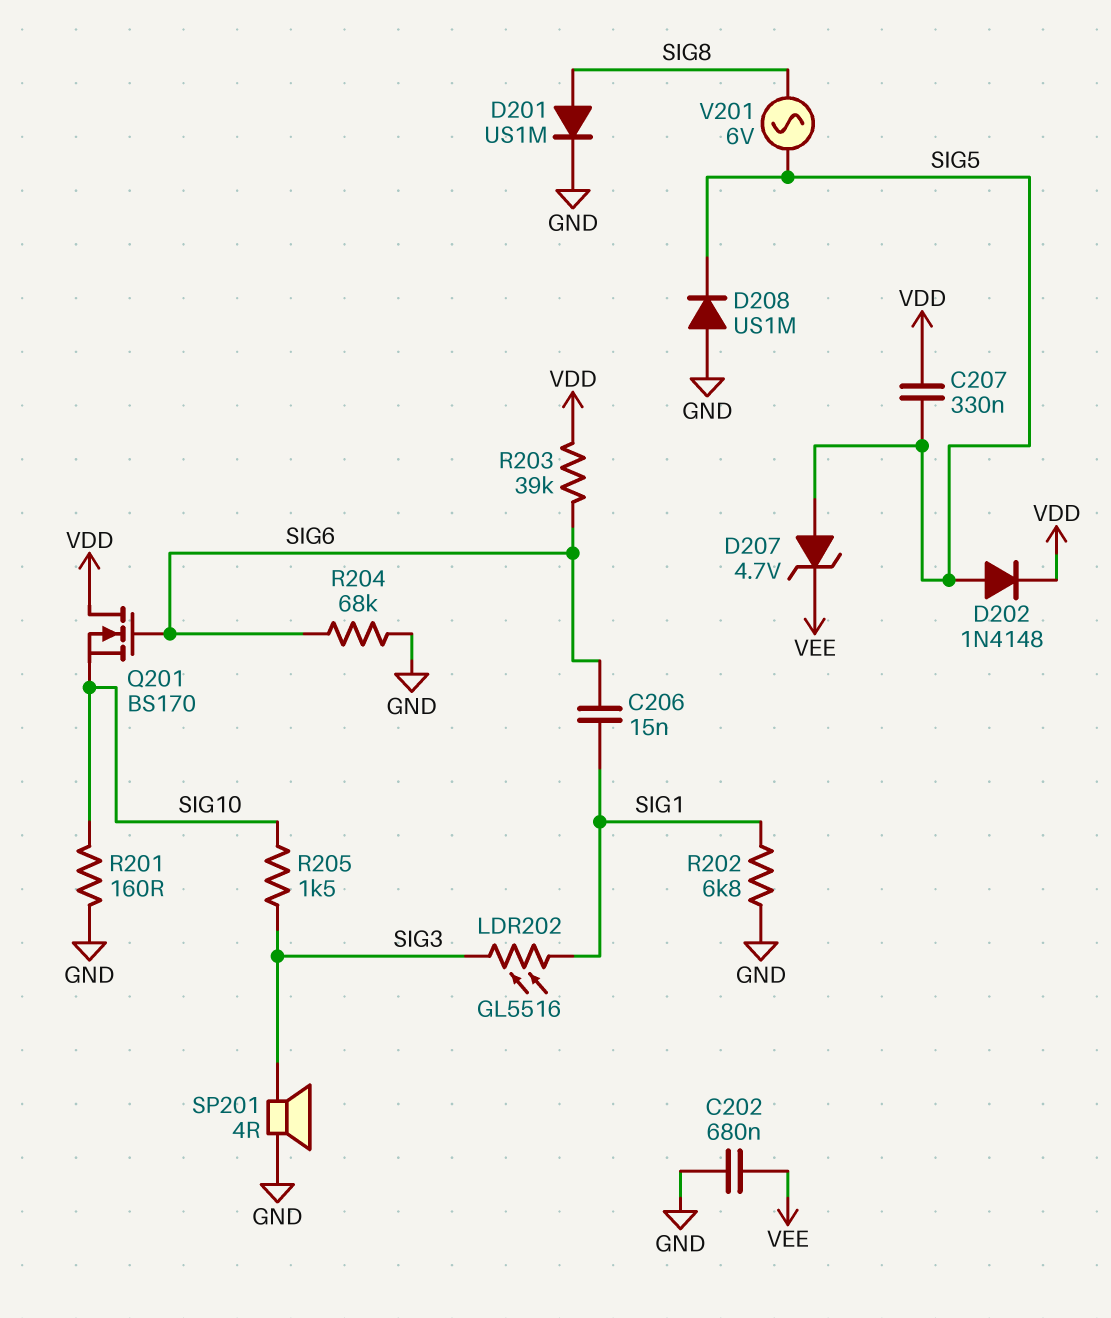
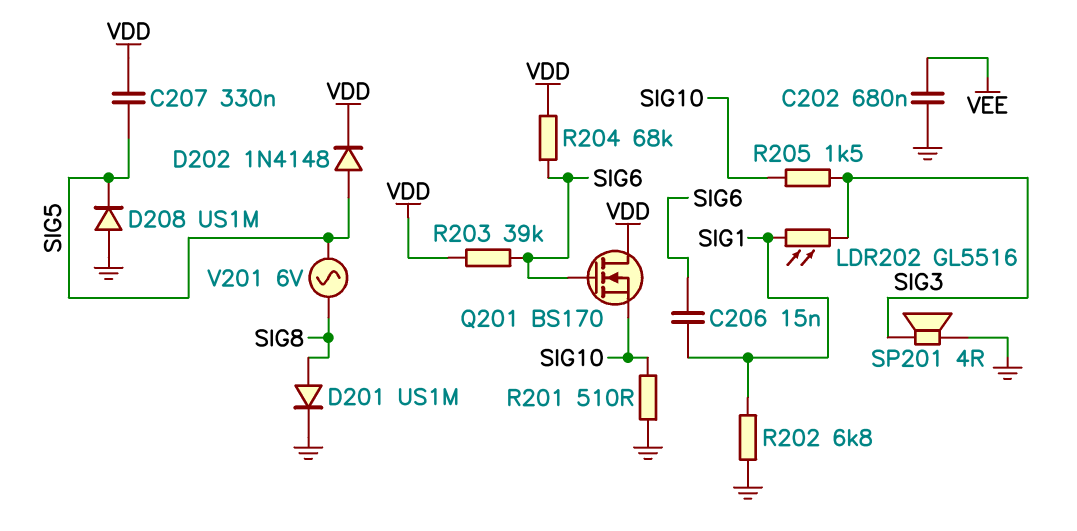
D207: zener 4.7V (A SIG5, K VEE) -> none
R201: 160 (GND, SIG10) -> 510 (GND, SIG10)
R204: 68k (GND, SIG6) -> 68k (SIG6, VDD)

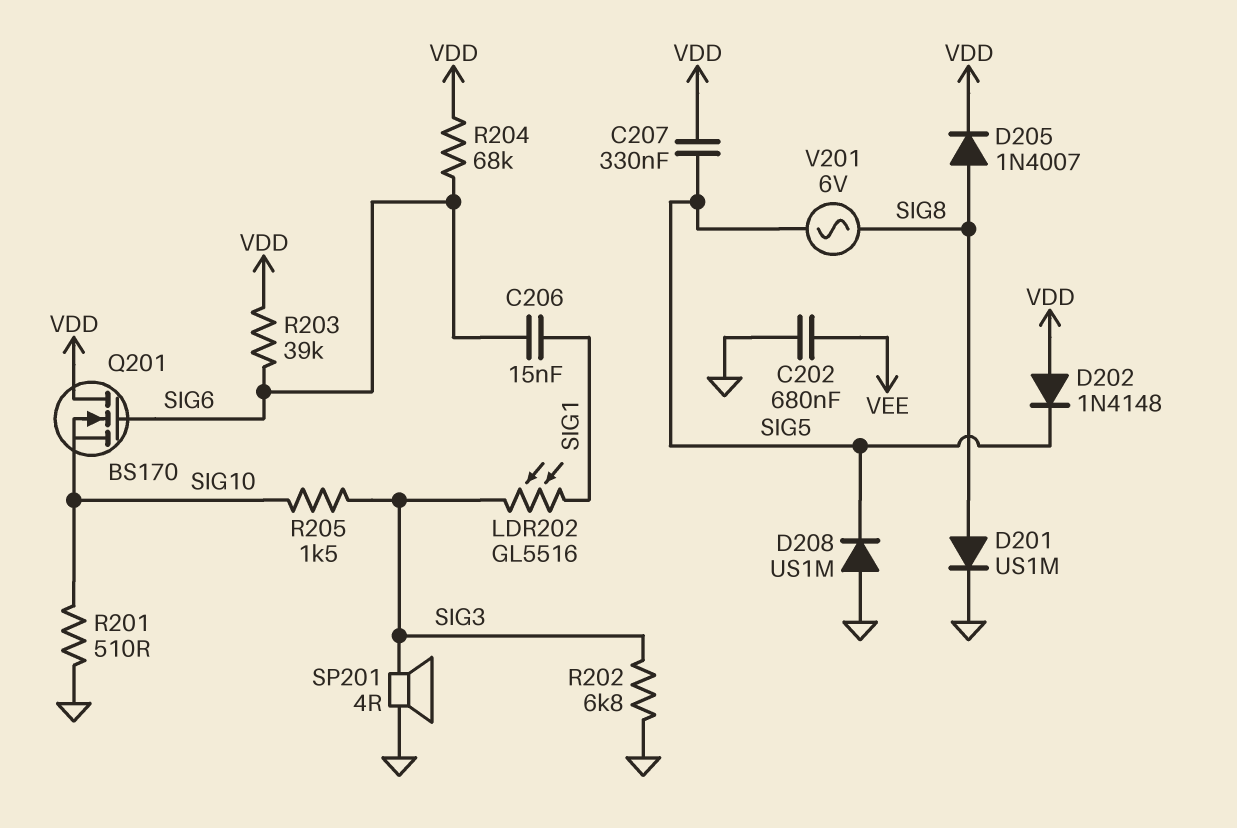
D202: diode 1N4148 (A SIG5, K VDD) -> diode 1N4148 (A VDD, K SIG5)
D205: none -> diode 1N4007 (A SIG8, K VDD)
R202: 6.8k (GND, SIG1) -> 6.8k (GND, SIG3)

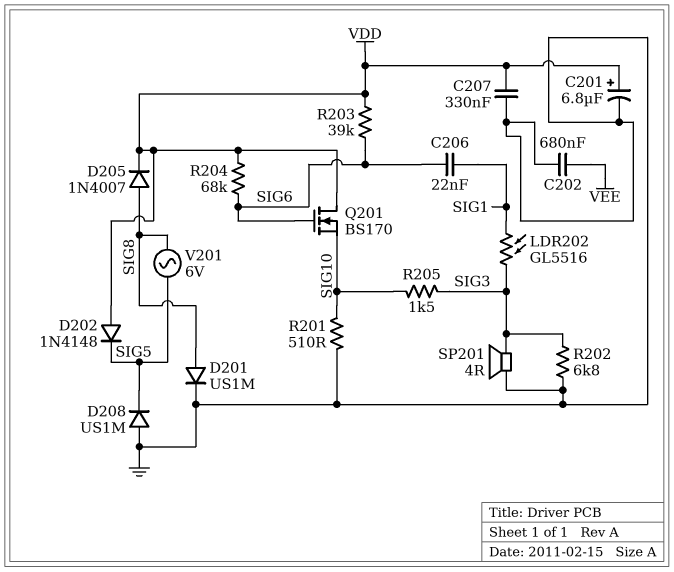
C201: none -> 6.8uF (plus VDD, minus GND)
C206: 15nF (SIG1, SIG6) -> 22nF (SIG1, SIG6)
C207: 330nF (SIG5, VDD) -> 330nF (GND, VDD)

